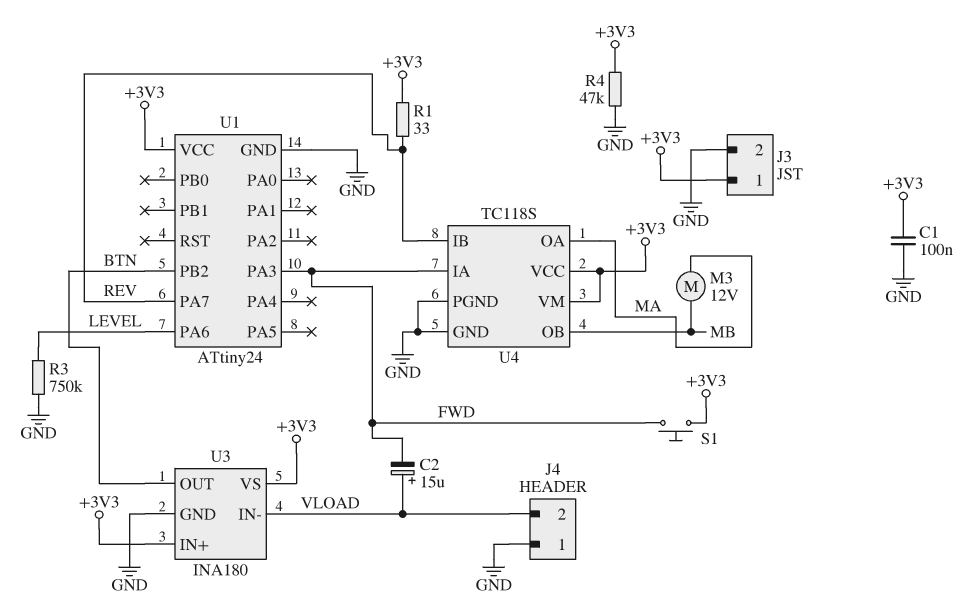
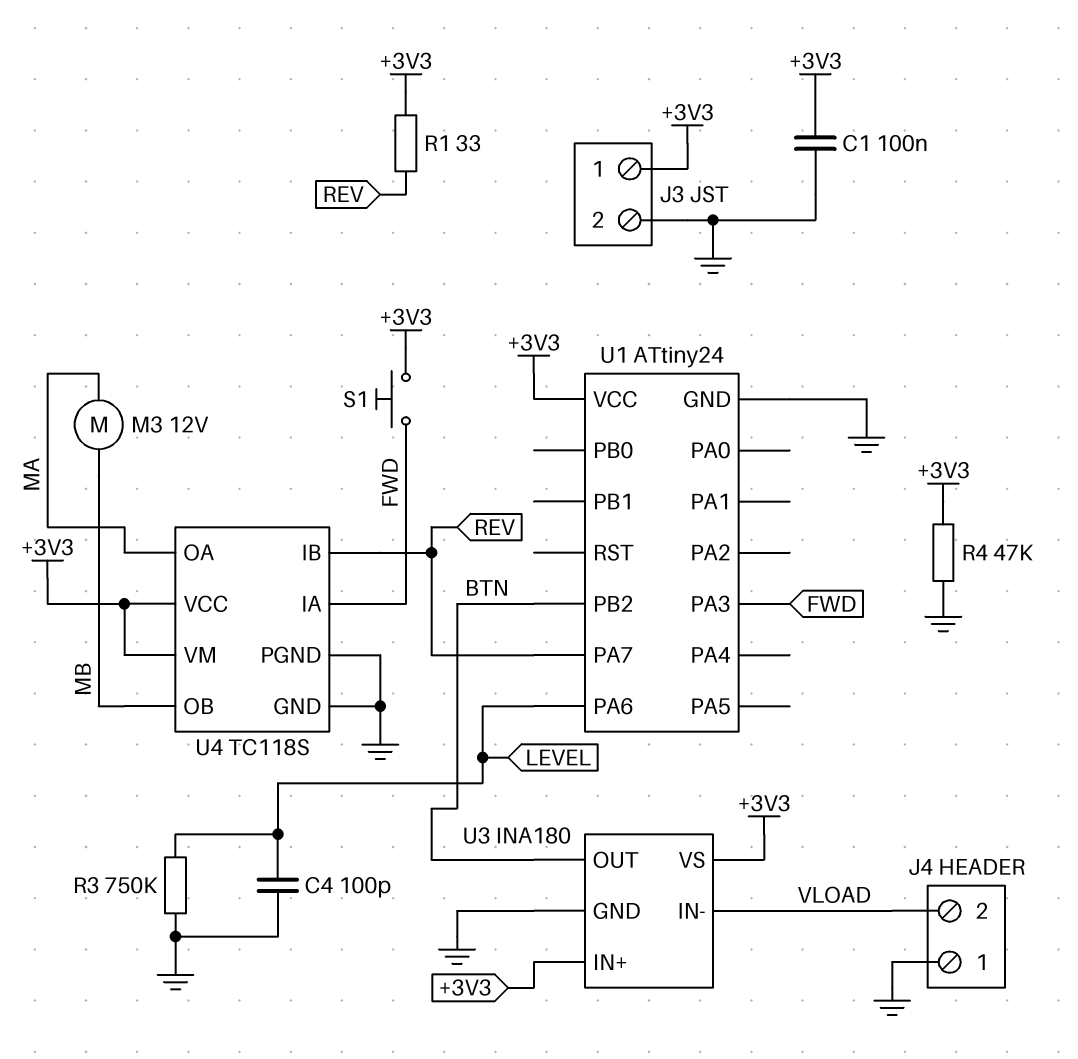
C2: 15uF (plus VLOAD, minus FWD) -> none
C4: none -> 100pF (GND, LEVEL)

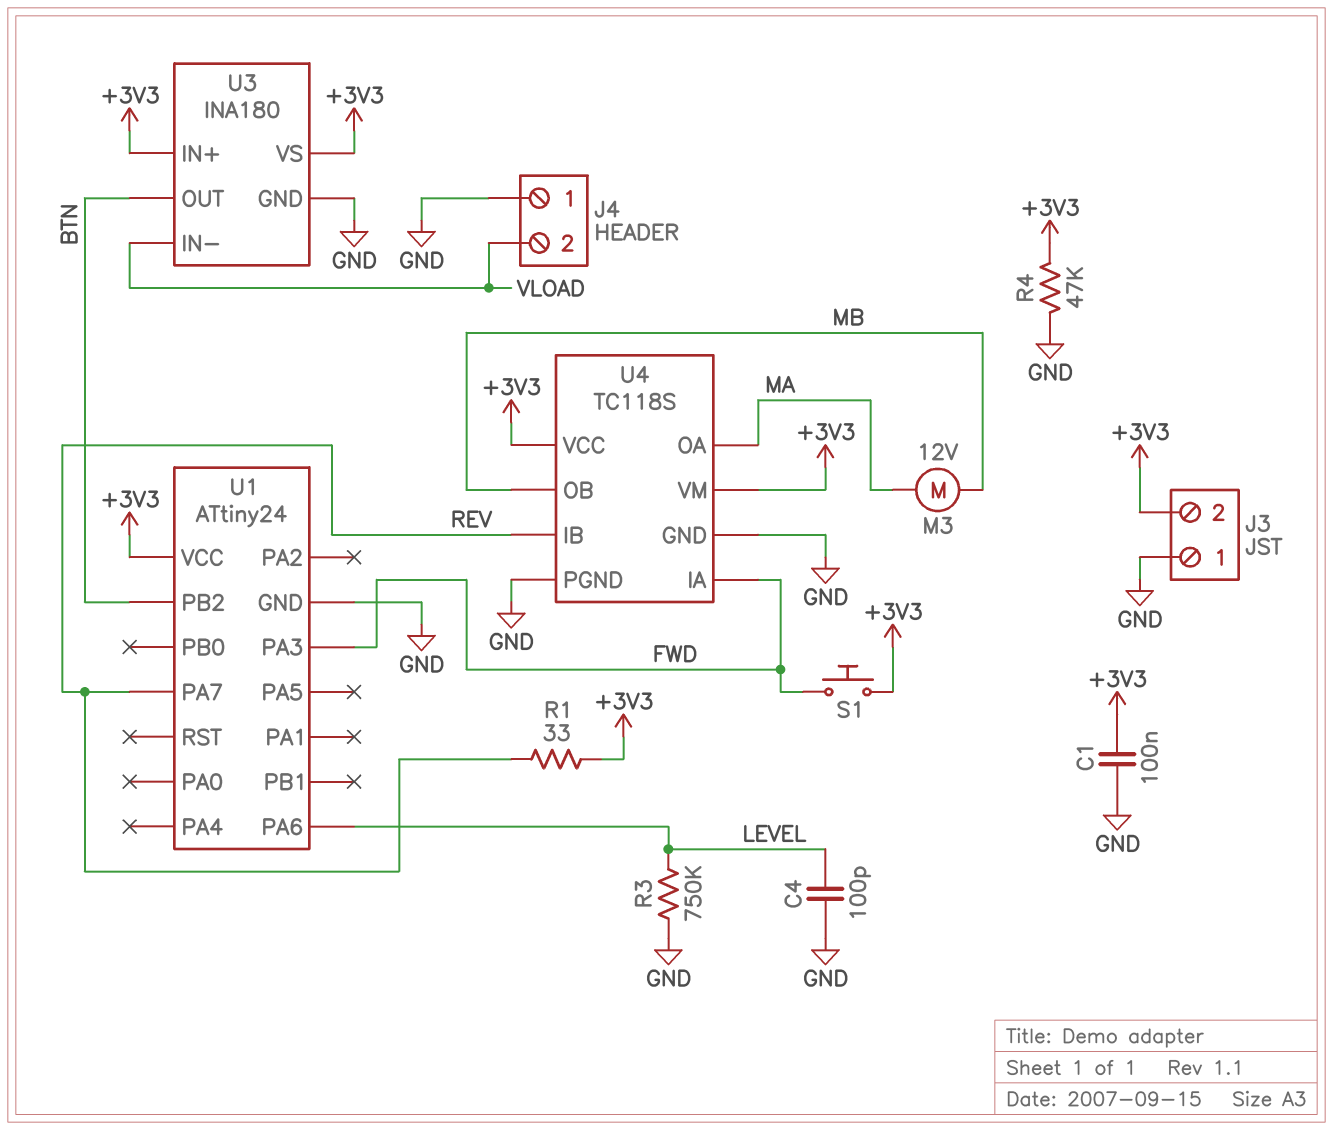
J3 pin 1: +3V3 -> GND
J3 pin 2: GND -> +3V3

